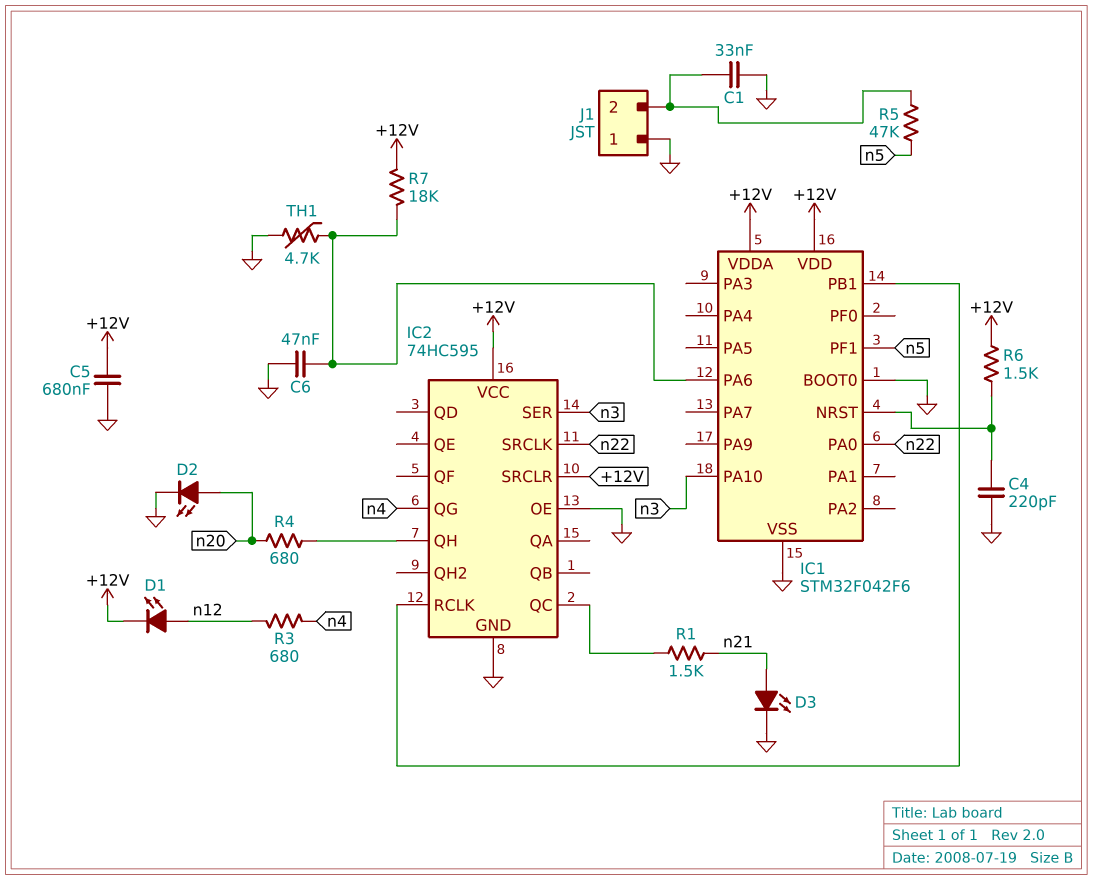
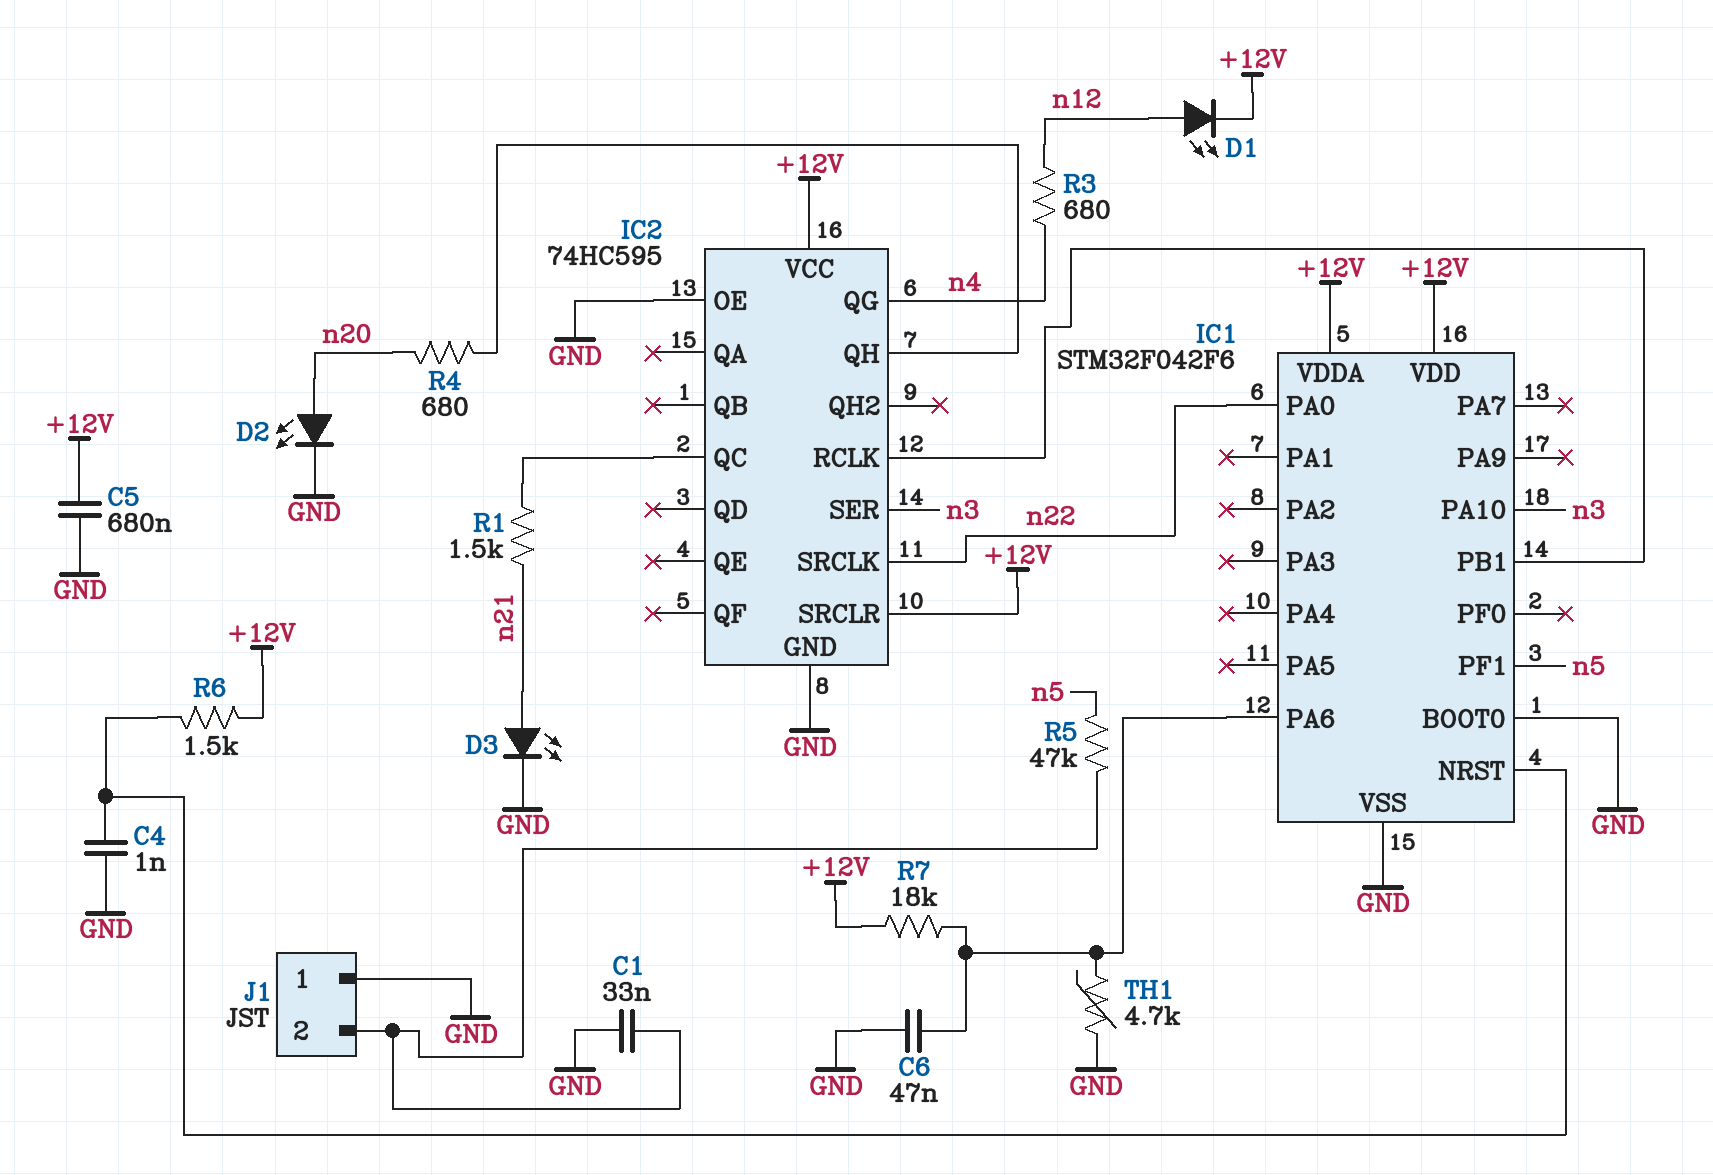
C4: 220pF (GND, IC1/NRST) -> 1nF (GND, IC1/NRST)

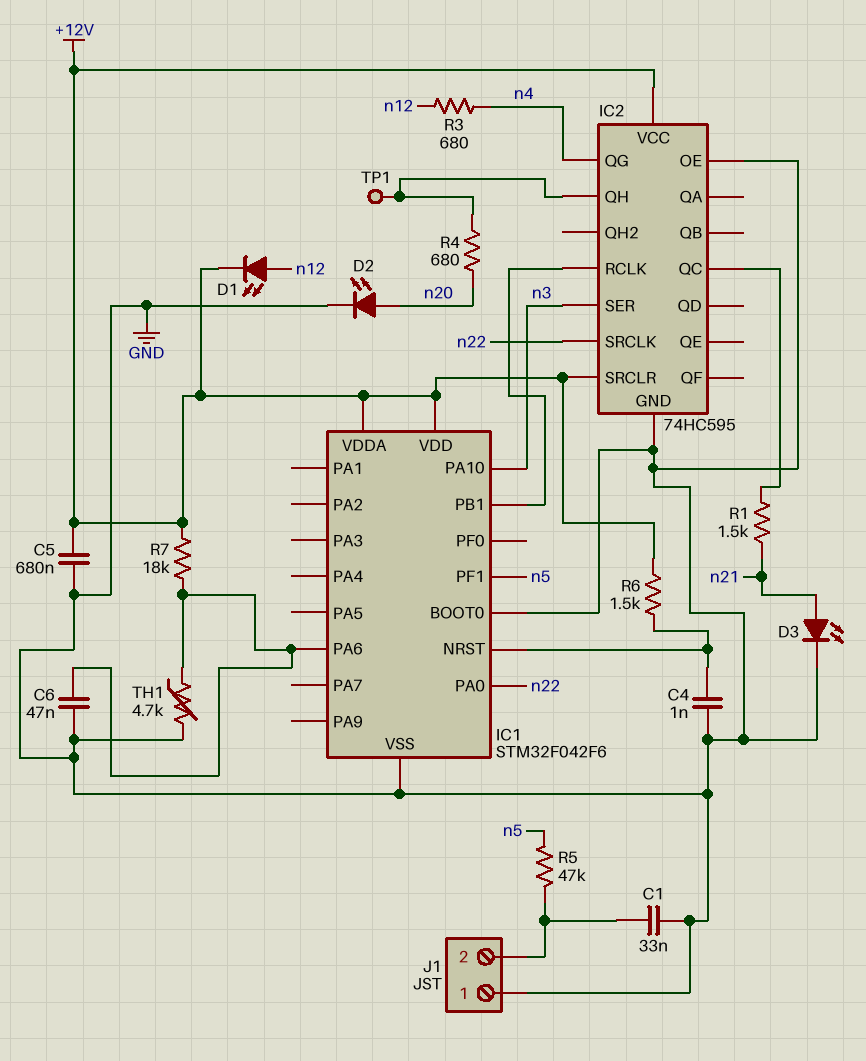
TP1: none -> test point (IC2/QH)

